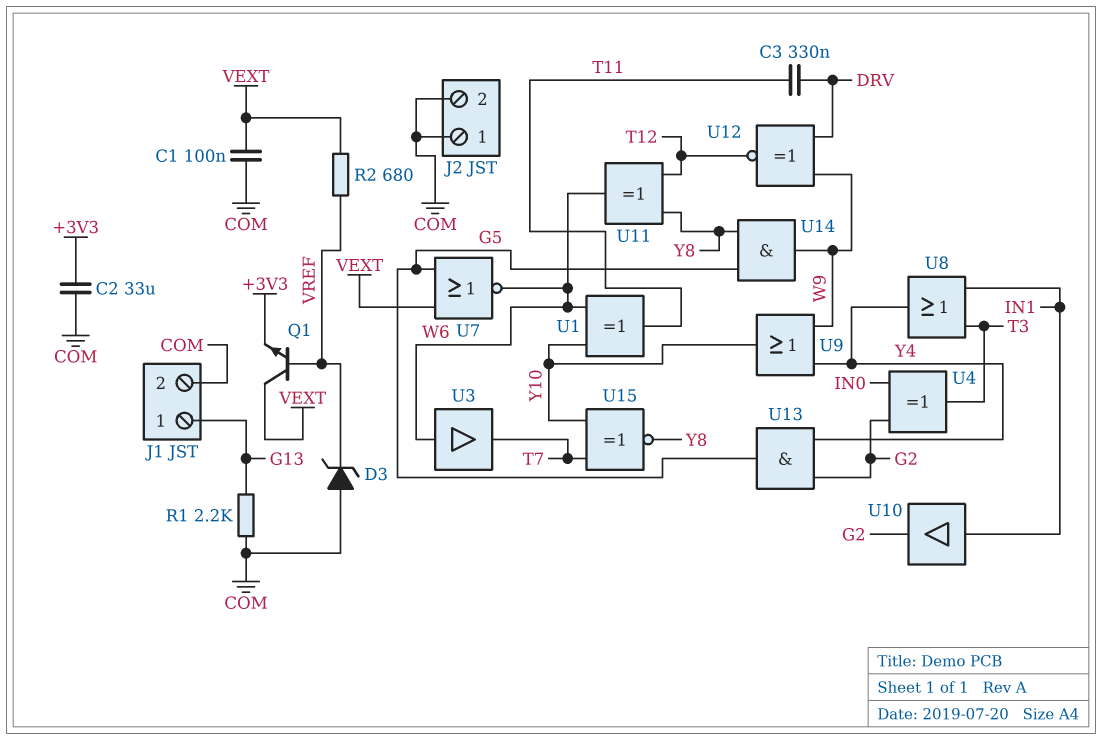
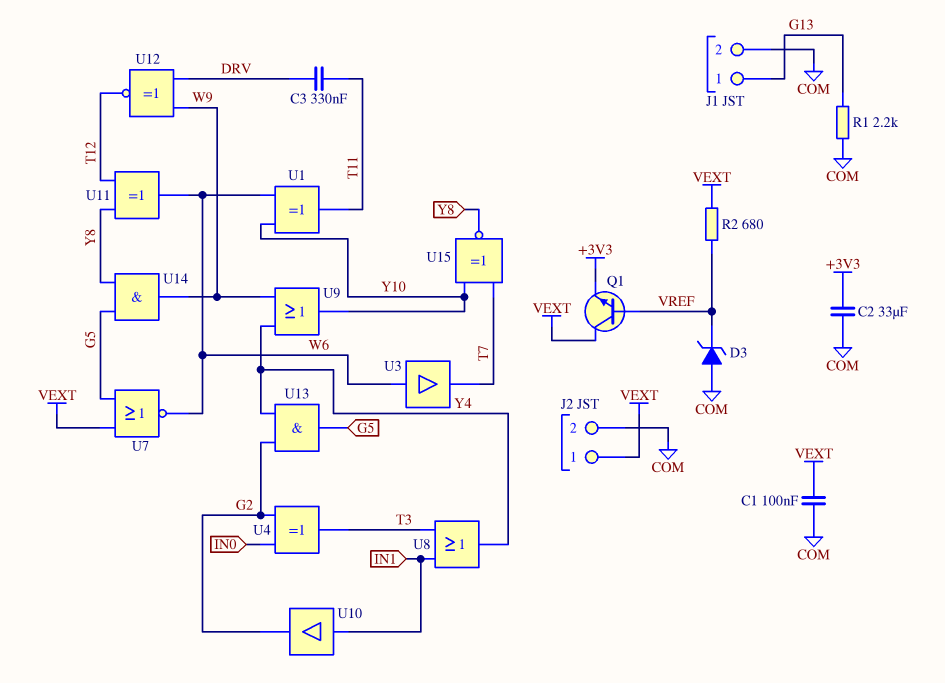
J2 pin 1: COM -> VEXT

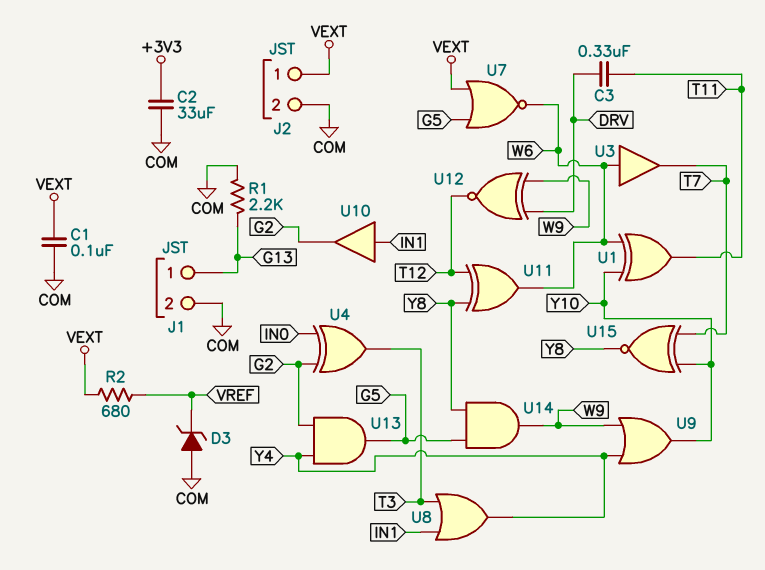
Q1: NPN (B VREF, C VEXT, E +3V3) -> none

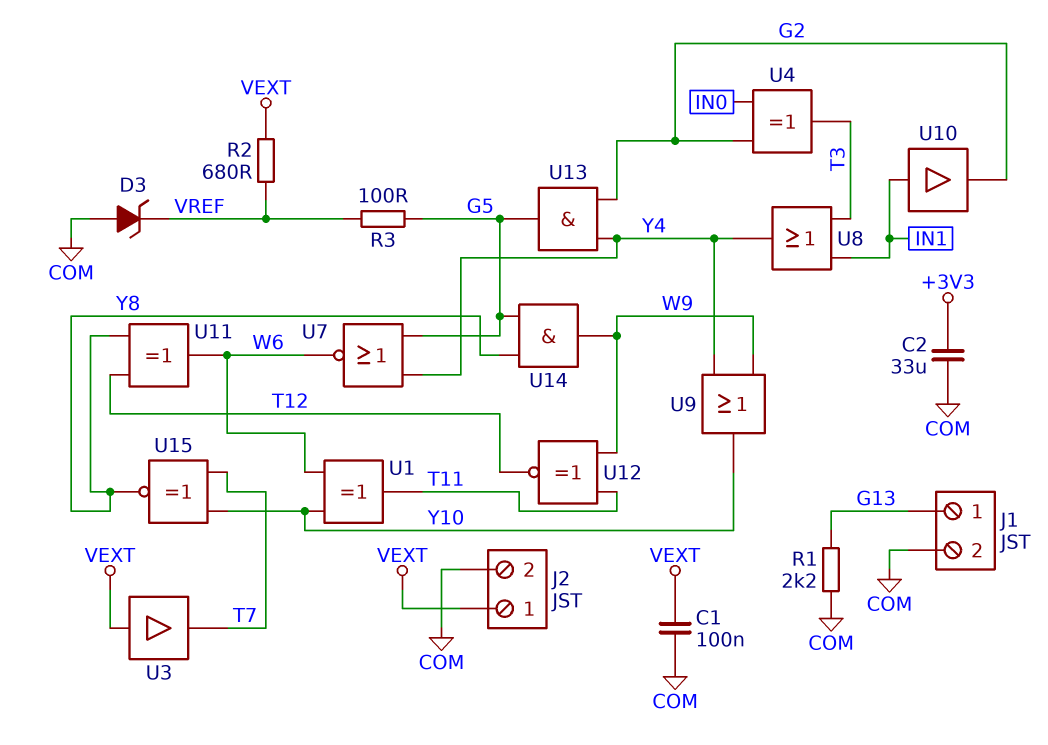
C3: 330nF (DRV, T11) -> none
R3: none -> 100 (G5, VREF)
U3: buffer (in W6, out T7) -> buffer (in VEXT, out T7)
U7: NOR (in G5, in VEXT, out W6) -> NOR (in G5, in Y4, out W6)
U12: XNOR (in DRV, in W9, out T12) -> XNOR (in T11, in W9, out T12)

